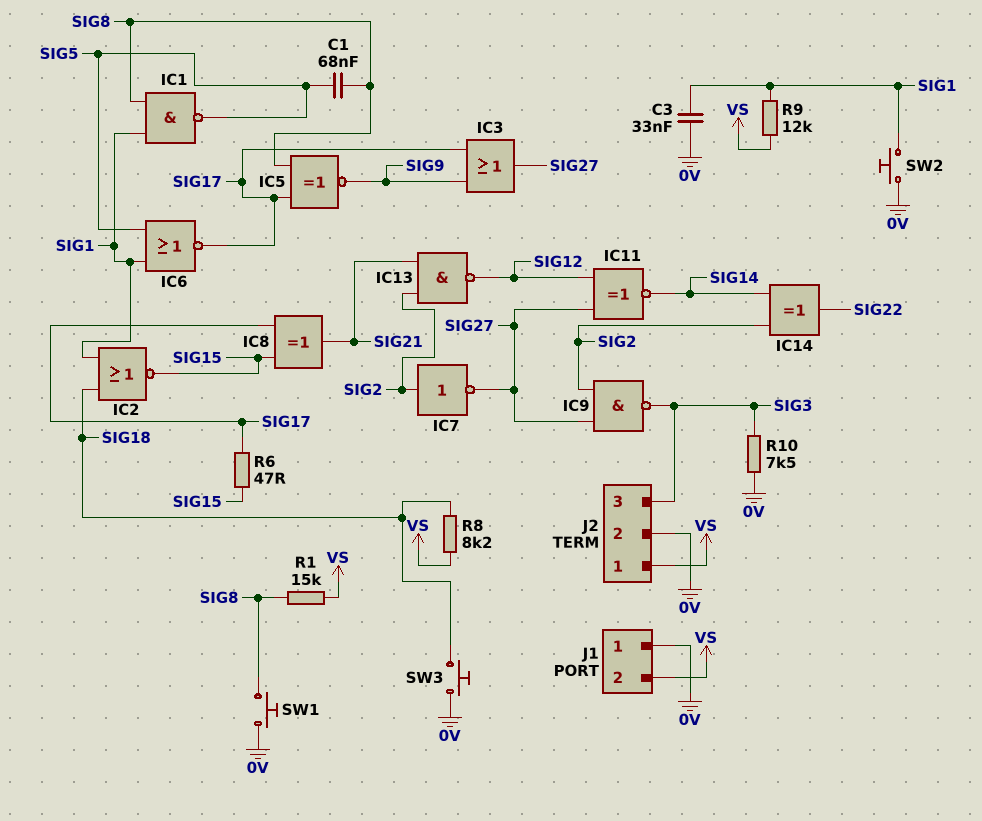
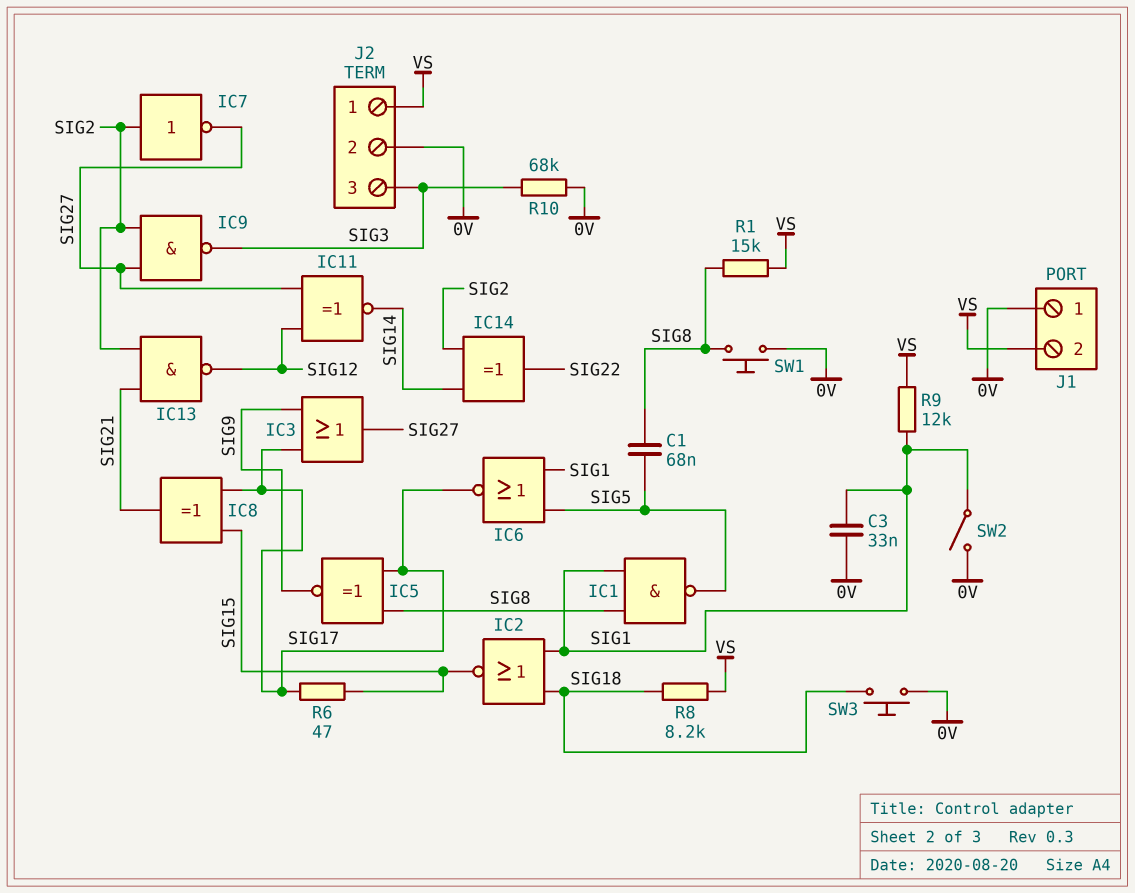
R10: 7.5k (0V, SIG3) -> 68k (0V, SIG3)
SW2: button (0V, SIG1) -> switch (0V, SIG1)

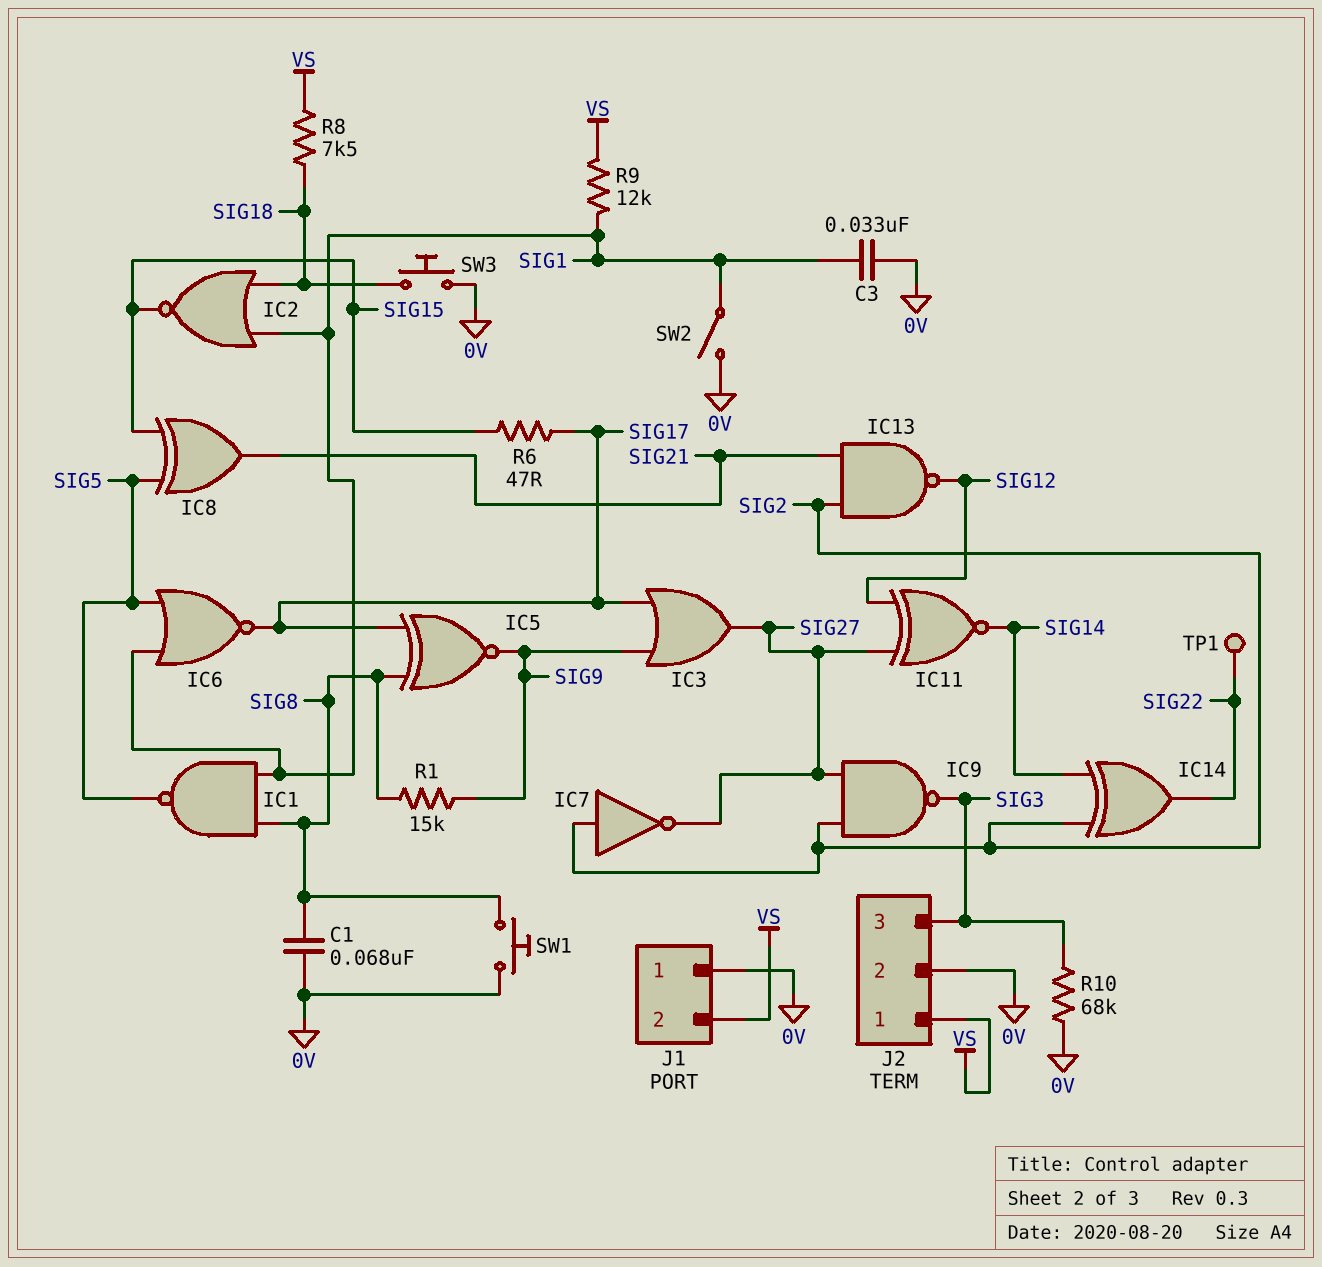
C1: 68nF (SIG5, SIG8) -> 68nF (0V, SIG8)
IC8: XOR (in SIG15, in SIG17, out SIG21) -> XOR (in SIG5, in SIG15, out SIG21)
R1: 15k (SIG8, VS) -> 15k (SIG8, SIG9)
R8: 8.2k (SIG18, VS) -> 7.5k (SIG18, VS)
TP1: none -> test point (SIG22)

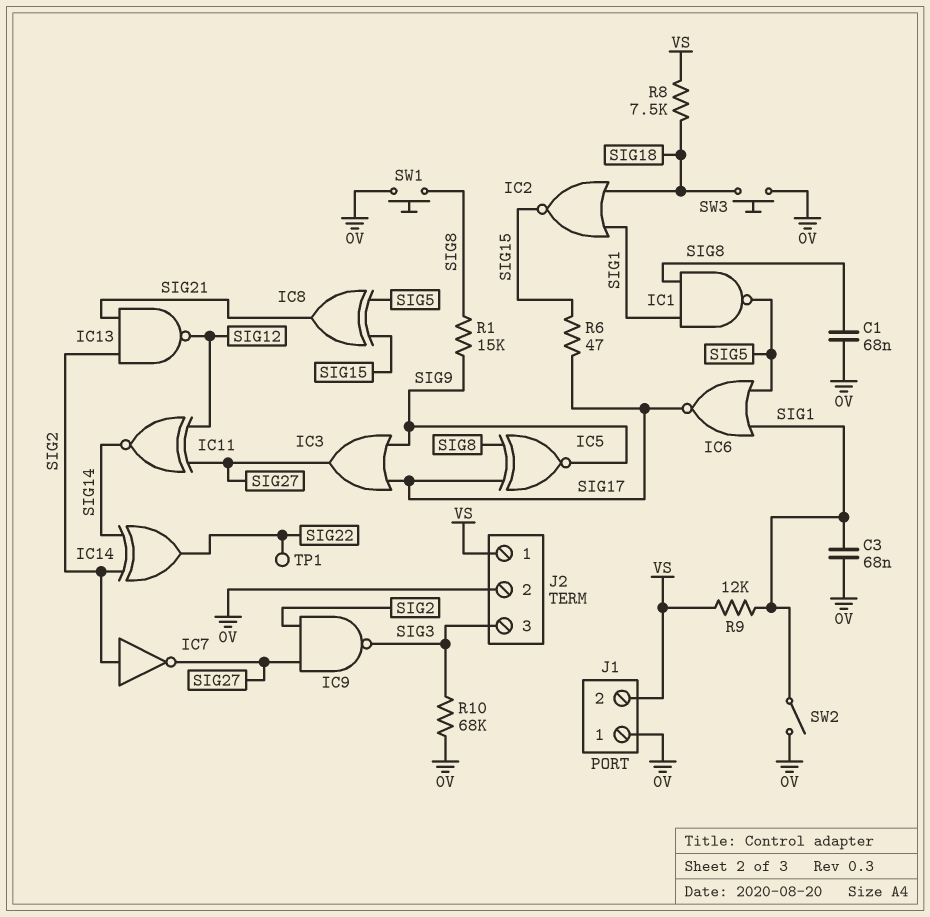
C3: 33nF (0V, SIG1) -> 68nF (0V, SIG1)

